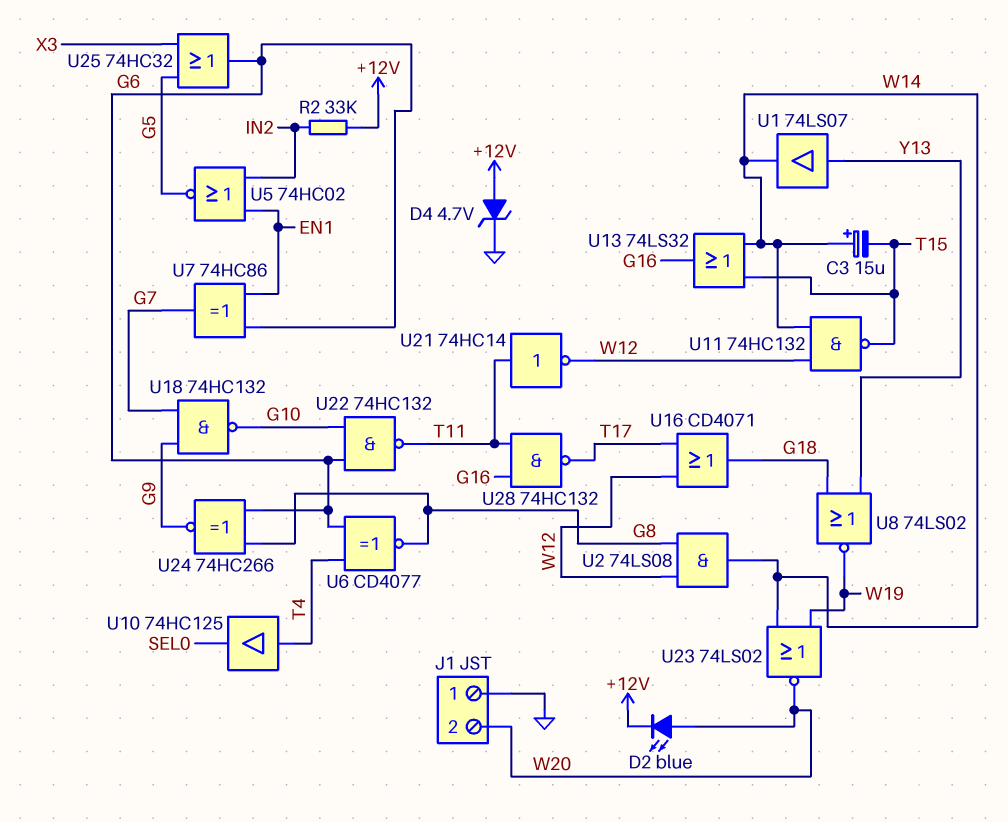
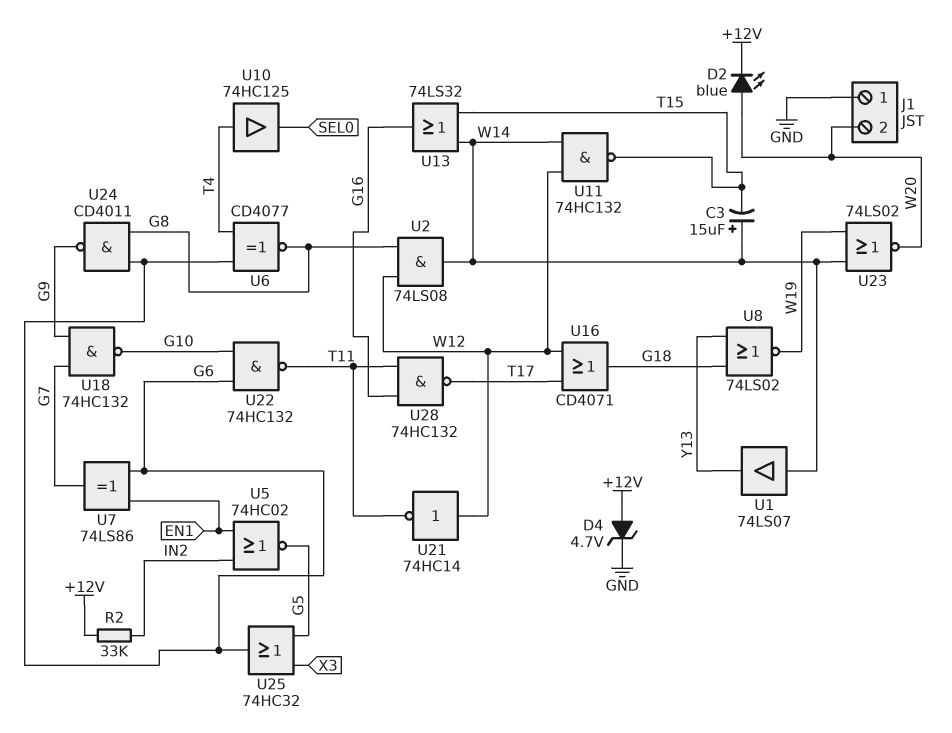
U1: buffer 74LS07 (in Y13, out W14) -> buffer 74LS07 (in W14, out Y13)
U7: XOR 74HC86 (in EN1, in G6, out G7) -> XOR 74LS86 (in EN1, in G6, out G7)
U21: NOT 74HC14 (in T11, out W12) -> NOT 74HC14 (in W12, out T11)
U24: XNOR 74HC266 (in G6, in G8, out G9) -> NAND CD4011 (in G6, in G8, out G9)

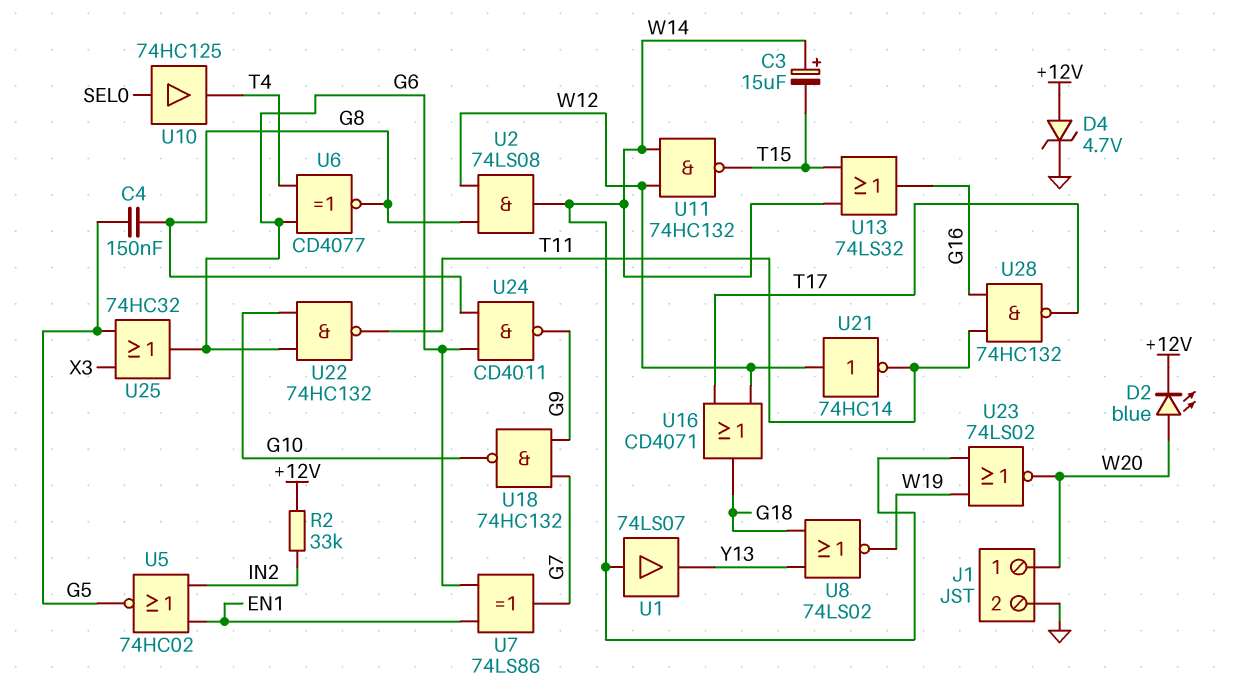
C4: none -> 150nF (G5, G8)
J1 pin 1: GND -> W20
J1 pin 2: W20 -> GND
U10: buffer 74HC125 (in T4, out SEL0) -> buffer 74HC125 (in SEL0, out T4)

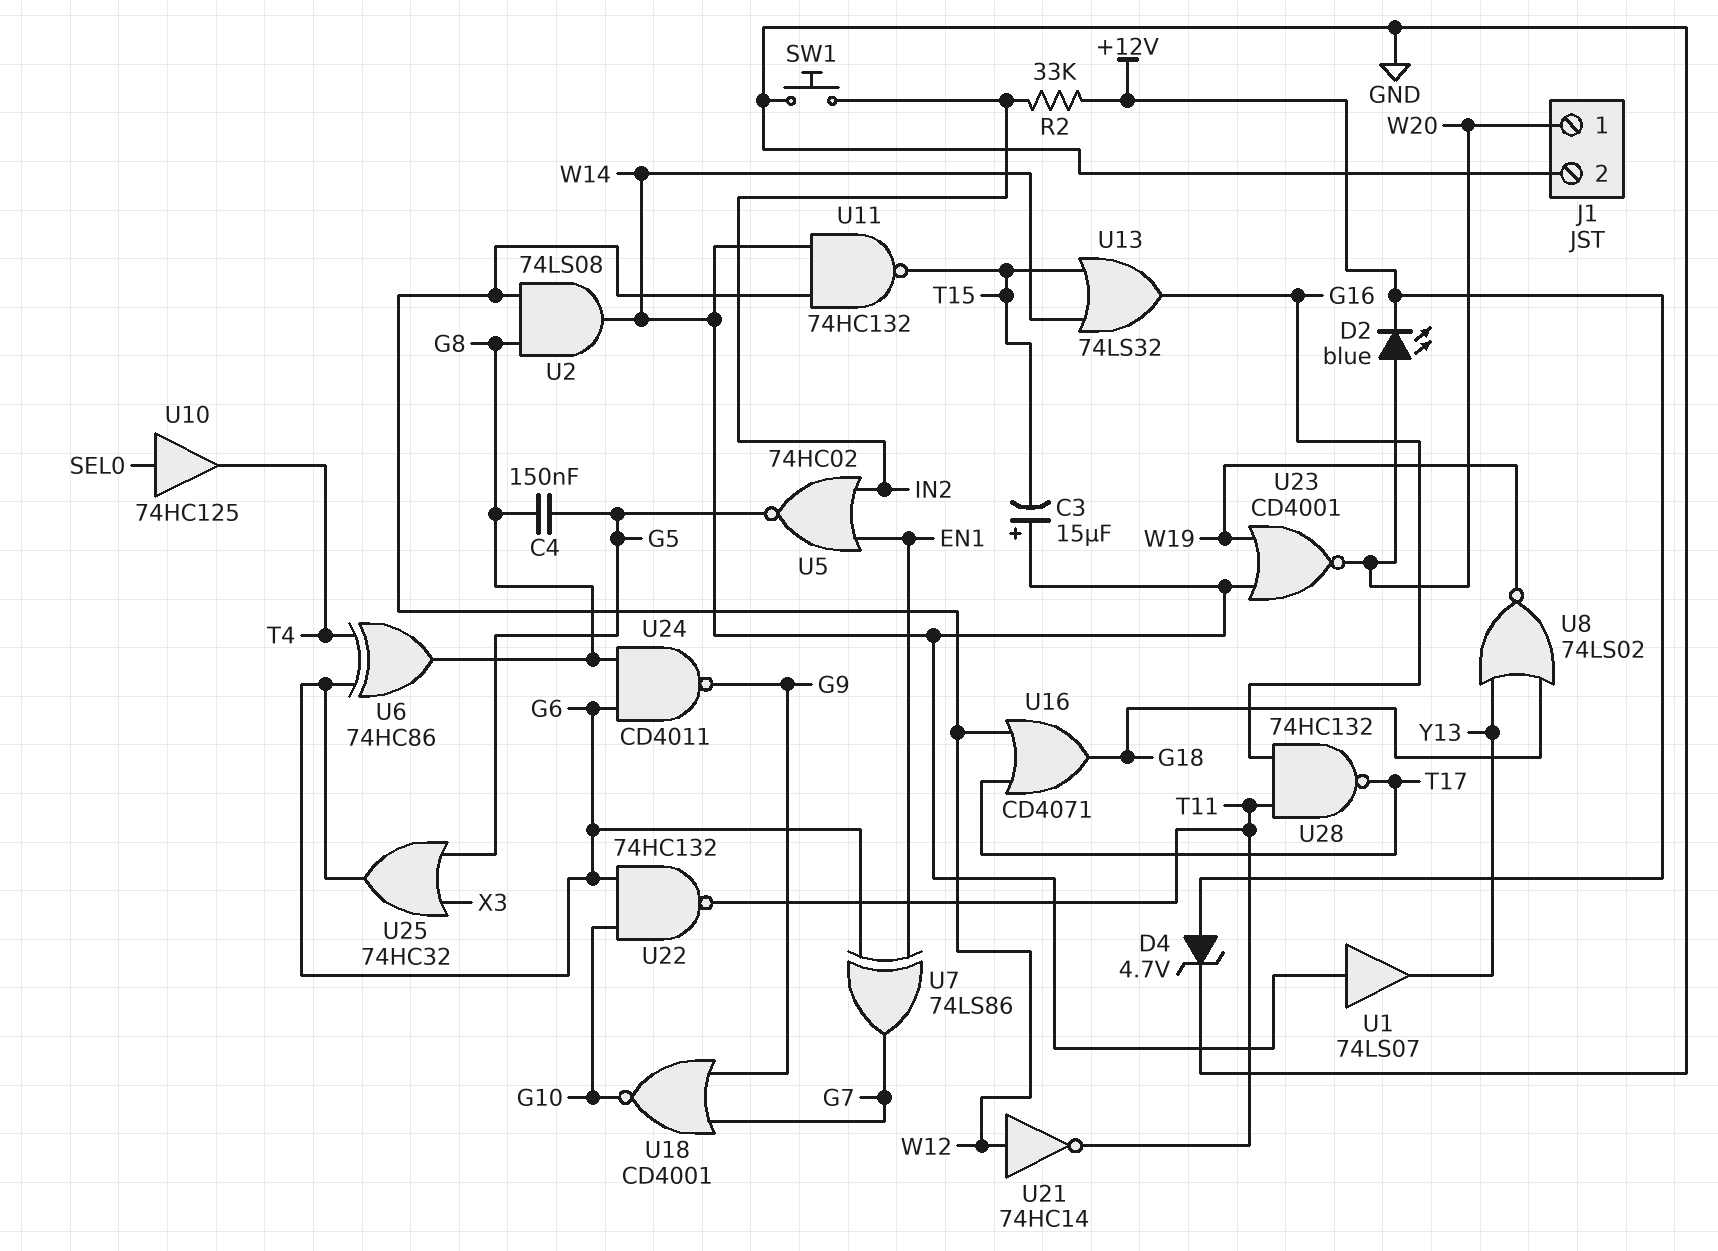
SW1: none -> button (GND, IN2)
U6: XNOR CD4077 (in G6, in T4, out G8) -> XOR 74HC86 (in G6, in T4, out G8)
U18: NAND 74HC132 (in G7, in G9, out G10) -> NOR CD4001 (in G7, in G9, out G10)
U23: NOR 74LS02 (in W14, in W19, out W20) -> NOR CD4001 (in W14, in W19, out W20)

